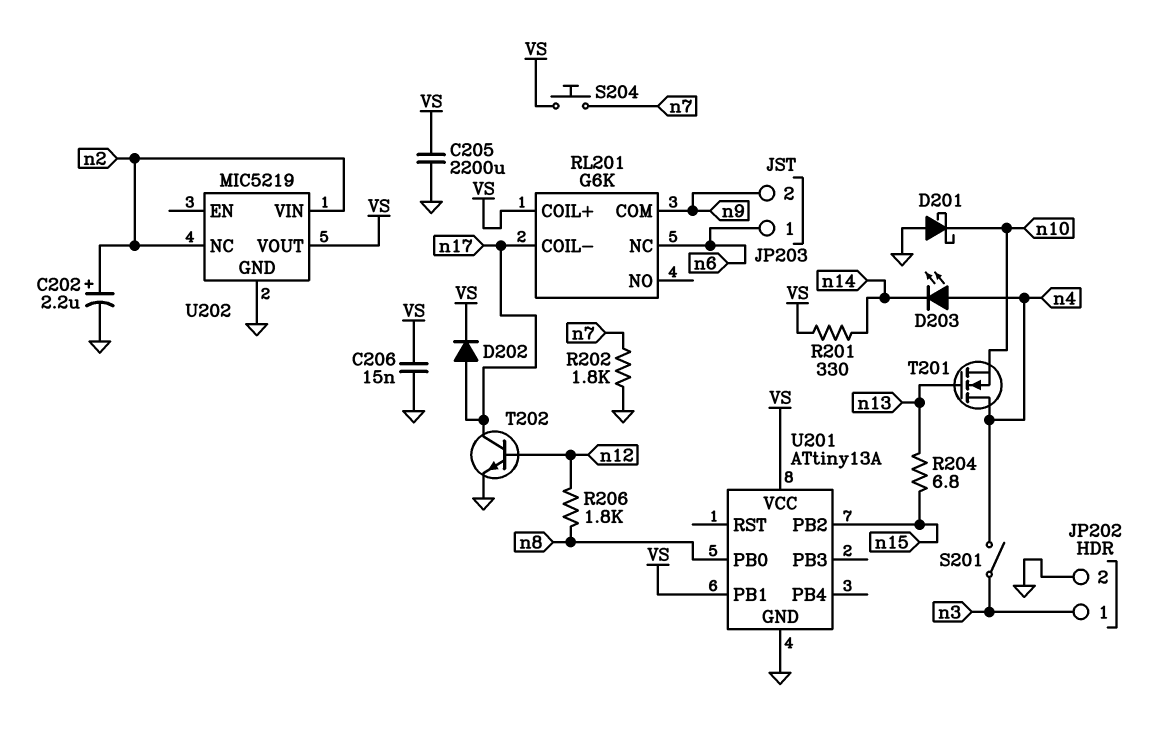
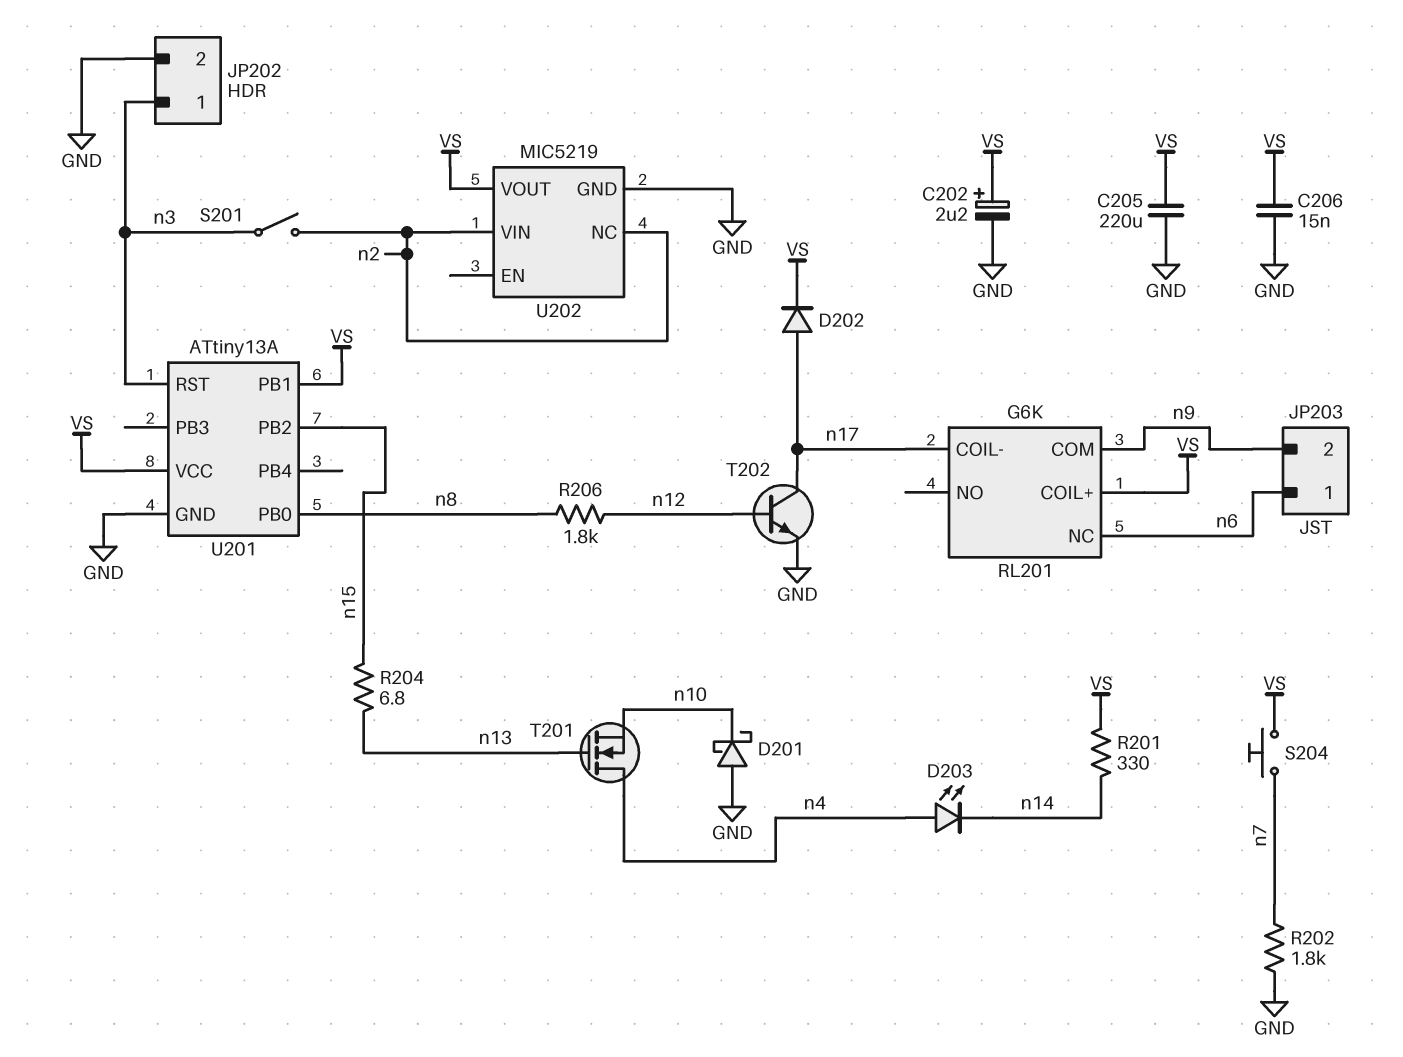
C202: 2.2uF (plus n2, minus GND) -> 2.2uF (plus VS, minus GND)
C205: 2200uF (GND, VS) -> 220uF (GND, VS)
S201: switch (n3, n4) -> switch (n2, n3)
U201 pin RST: none -> n3

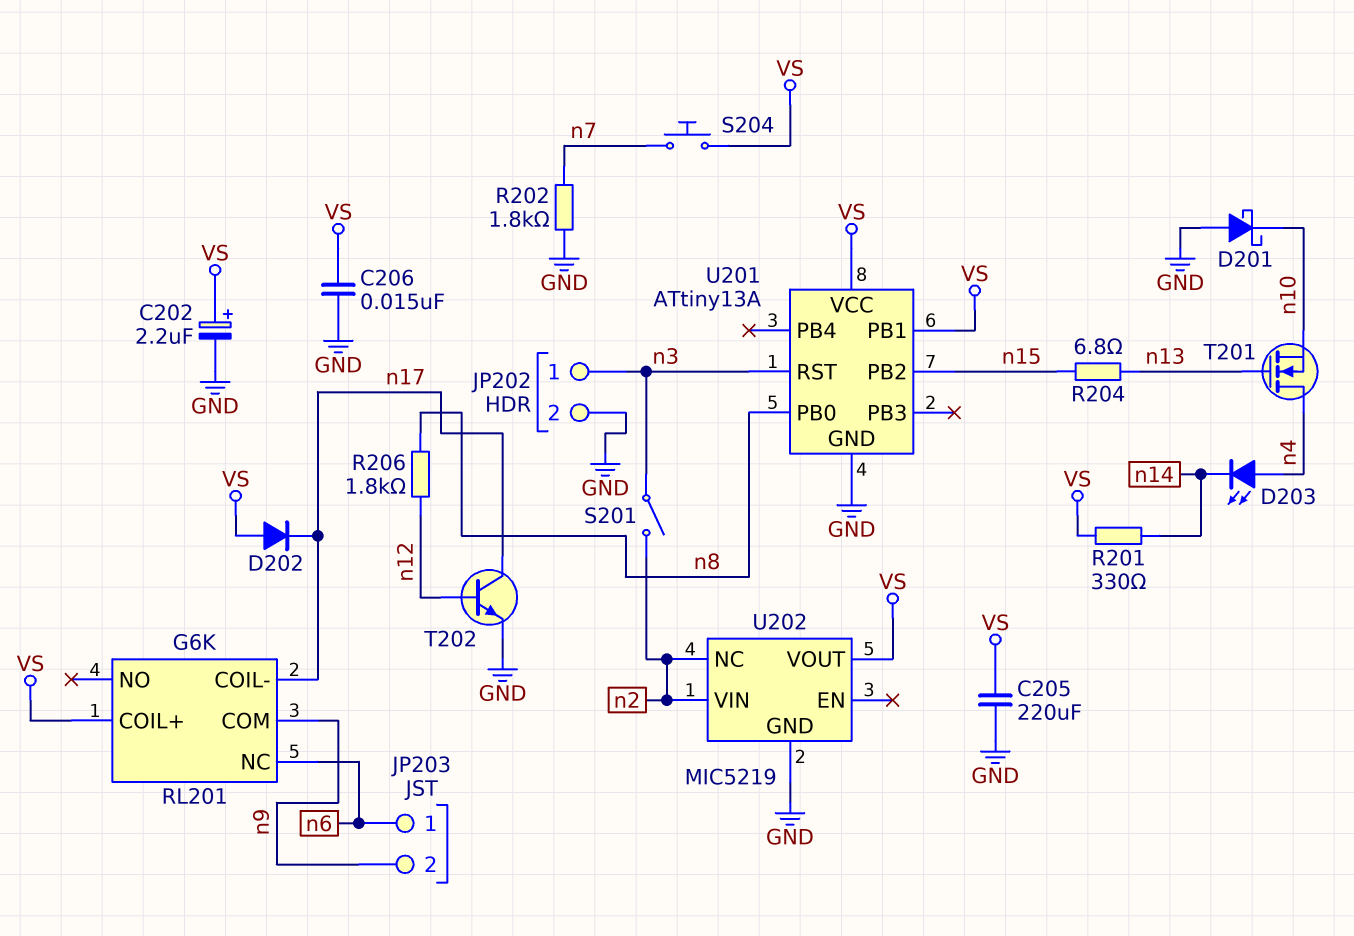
D202: diode (A n17, K VS) -> diode (A VS, K n17)

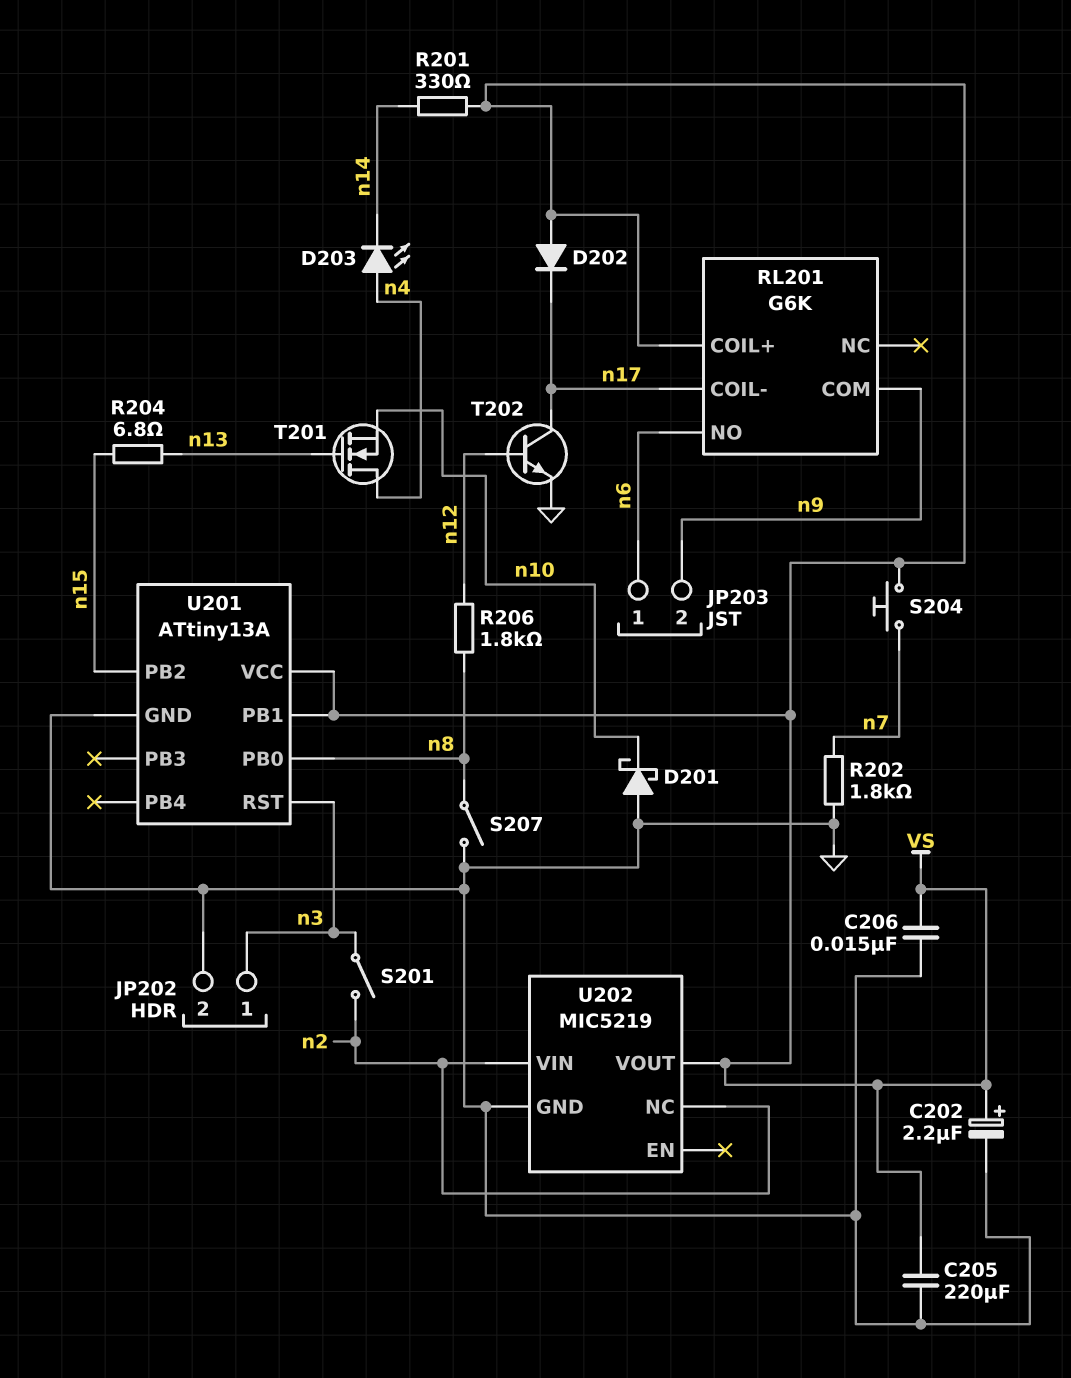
RL201 pin NC: n6 -> none
RL201 pin NO: none -> n6
S207: none -> switch (GND, n8)

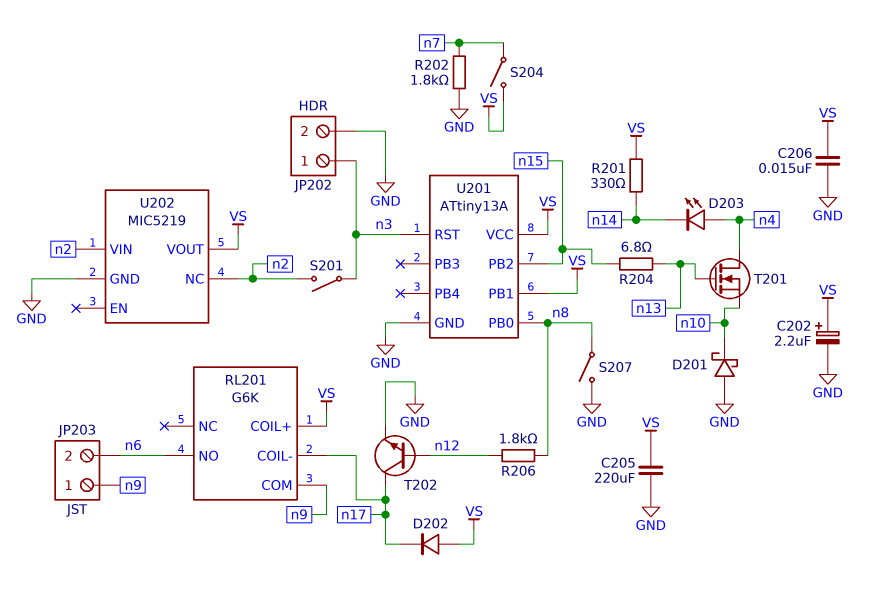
JP203 pin 1: n6 -> n9
JP203 pin 2: n9 -> n6
S204: button (VS, n7) -> switch (VS, n7)

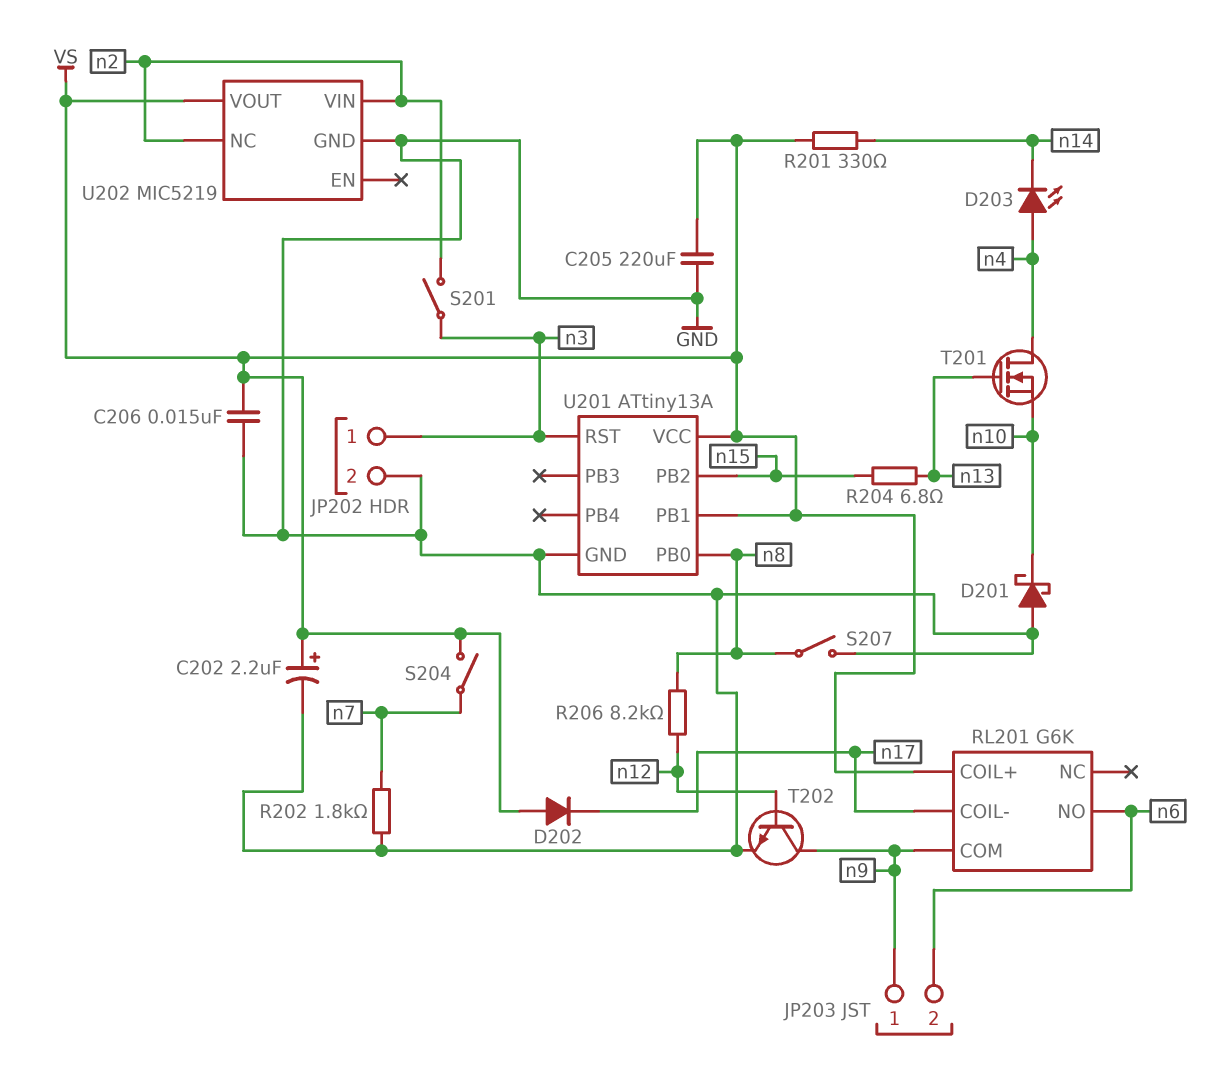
R206: 1.8k (n8, n12) -> 8.2k (n8, n12)
T202: NPN (B n12, C n17, E GND) -> NPN (B n12, C n9, E GND)

